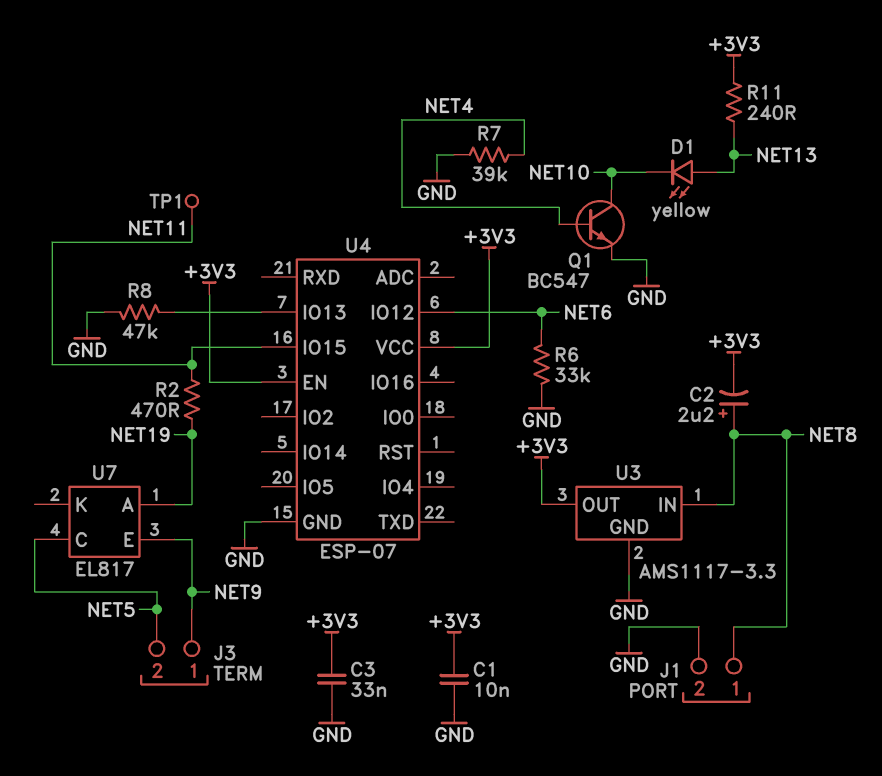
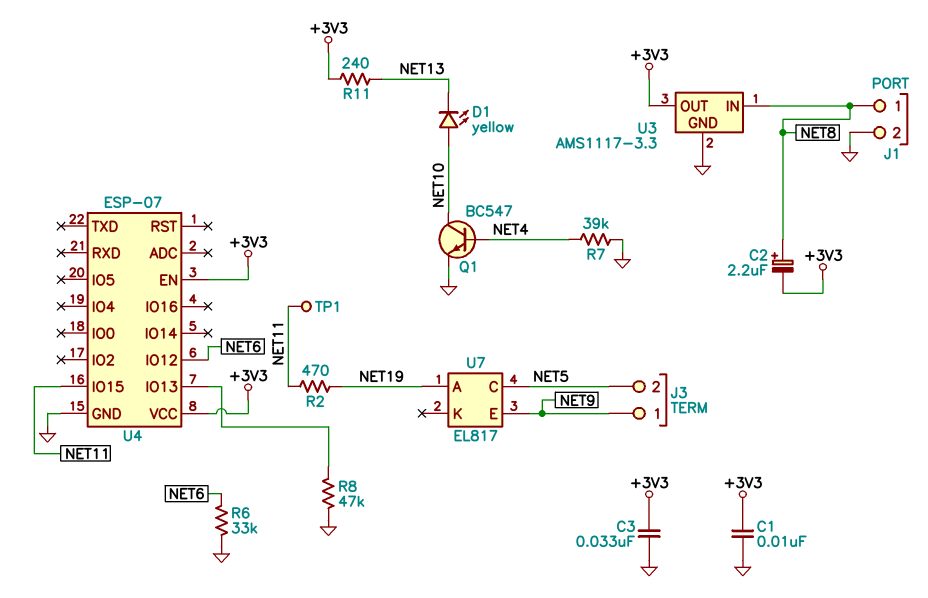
D1: LED yellow (A NET13, K NET10) -> LED yellow (A NET10, K NET13)

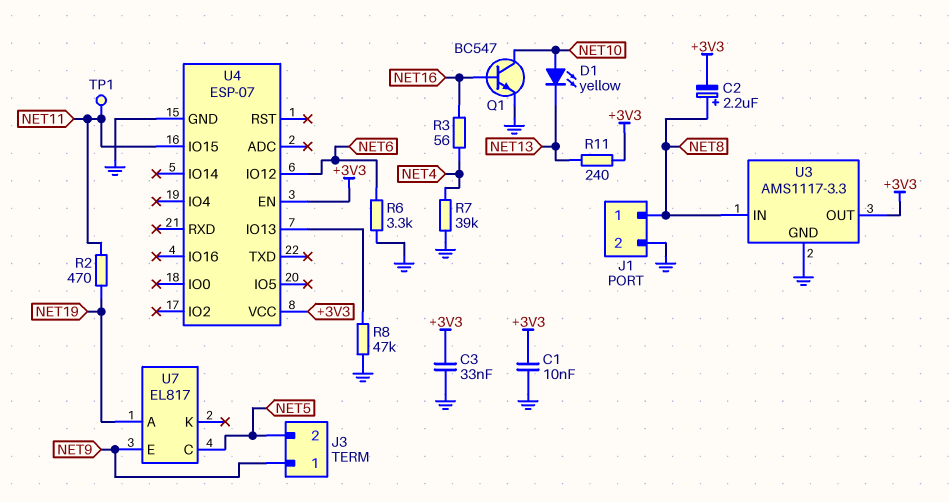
Q1: NPN BC547 (B NET4, C NET10, E GND) -> NPN BC547 (B NET16, C NET10, E GND)
R3: none -> 56 (NET4, NET16)
R6: 33k (GND, NET6) -> 3.3k (GND, NET6)

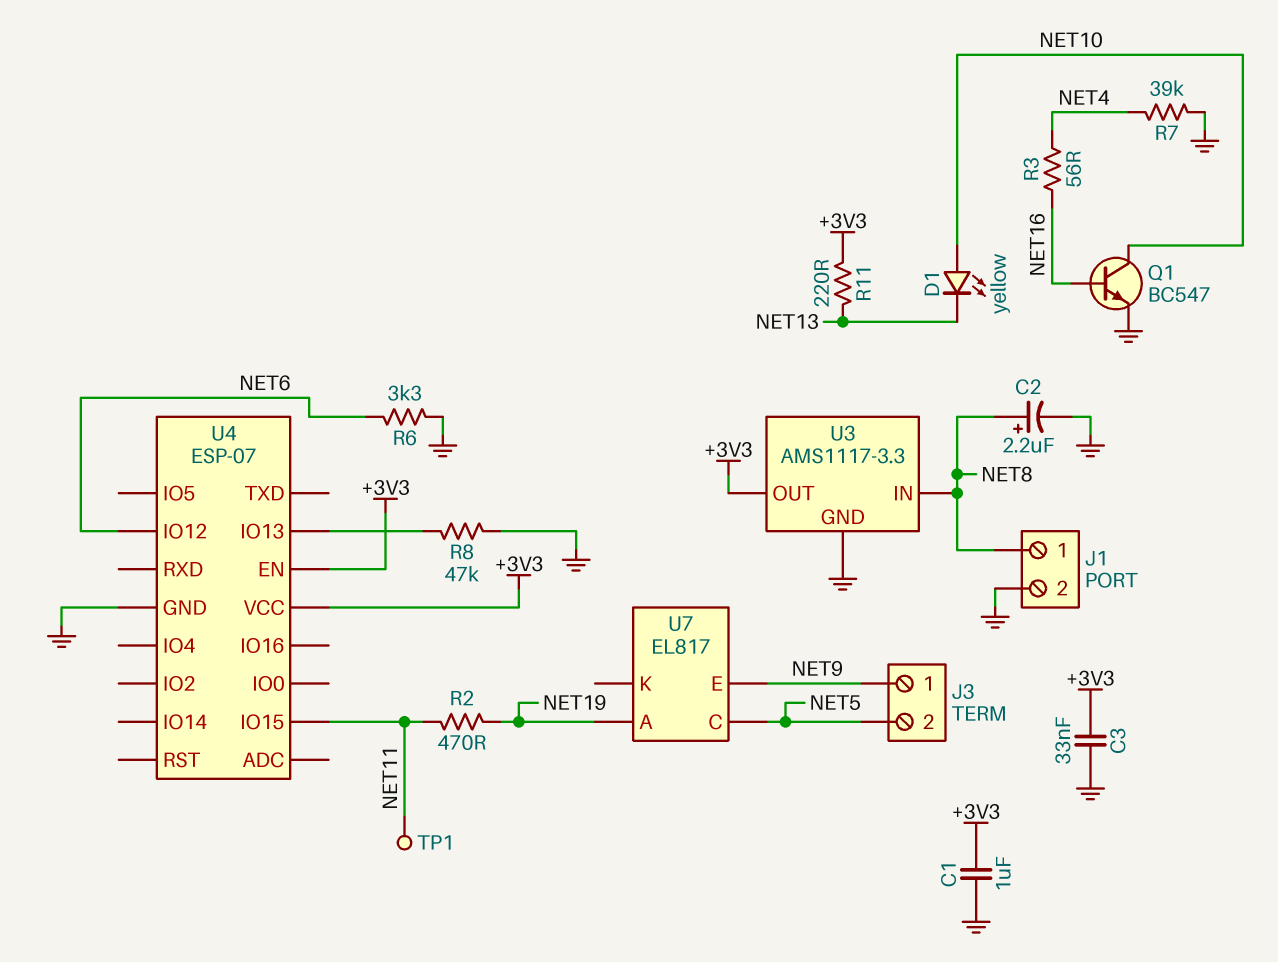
C1: 10nF (+3V3, GND) -> 1uF (+3V3, GND)
C2: 2.2uF (plus NET8, minus +3V3) -> 2.2uF (plus NET8, minus GND)
R11: 240 (+3V3, NET13) -> 220 (+3V3, NET13)

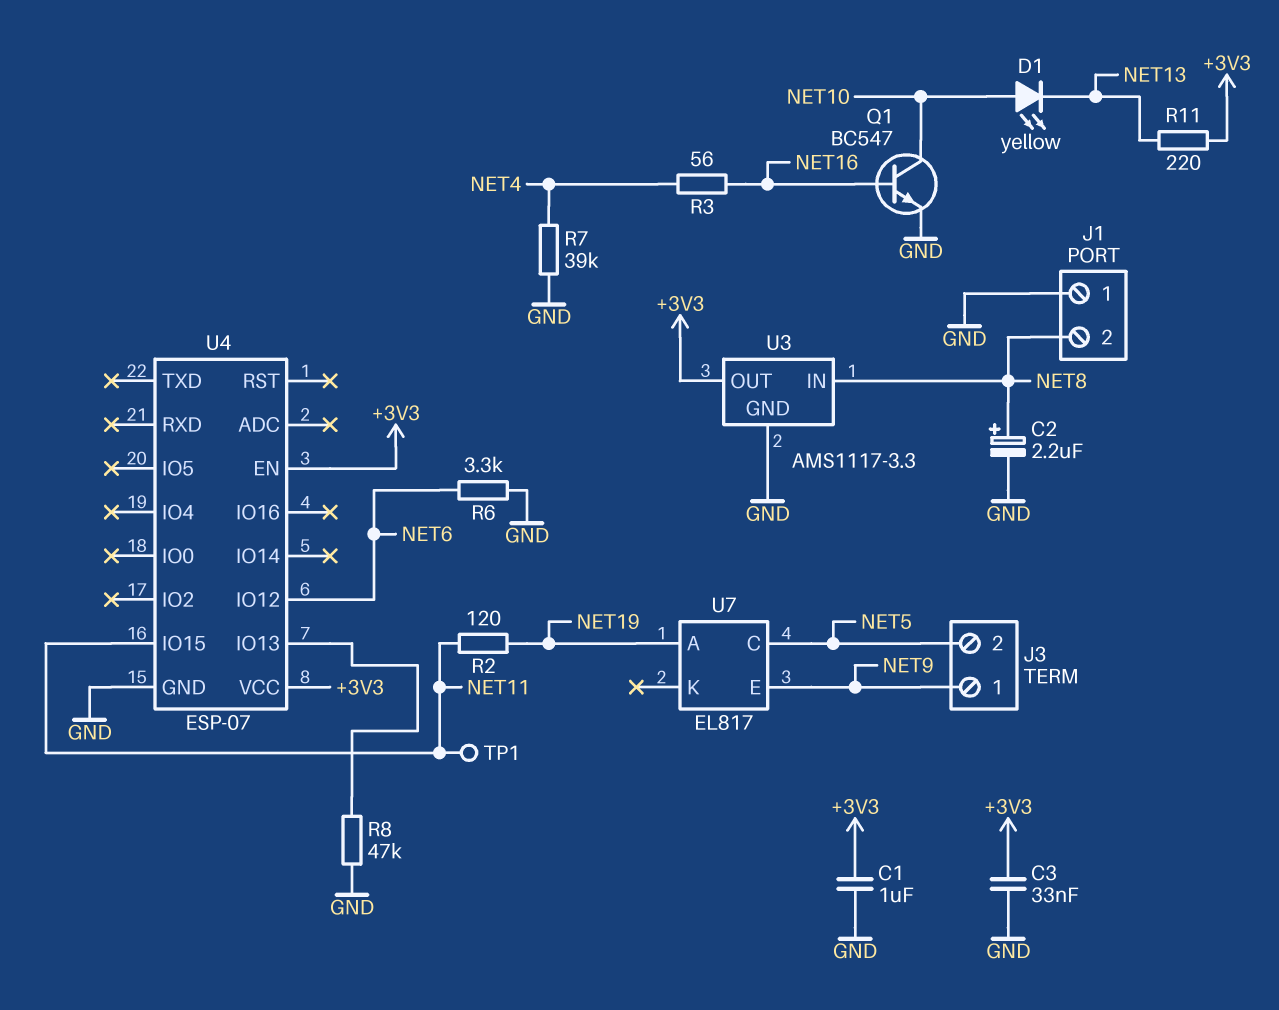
J1 pin 1: NET8 -> GND
J1 pin 2: GND -> NET8
R2: 470 (NET11, NET19) -> 120 (NET11, NET19)

